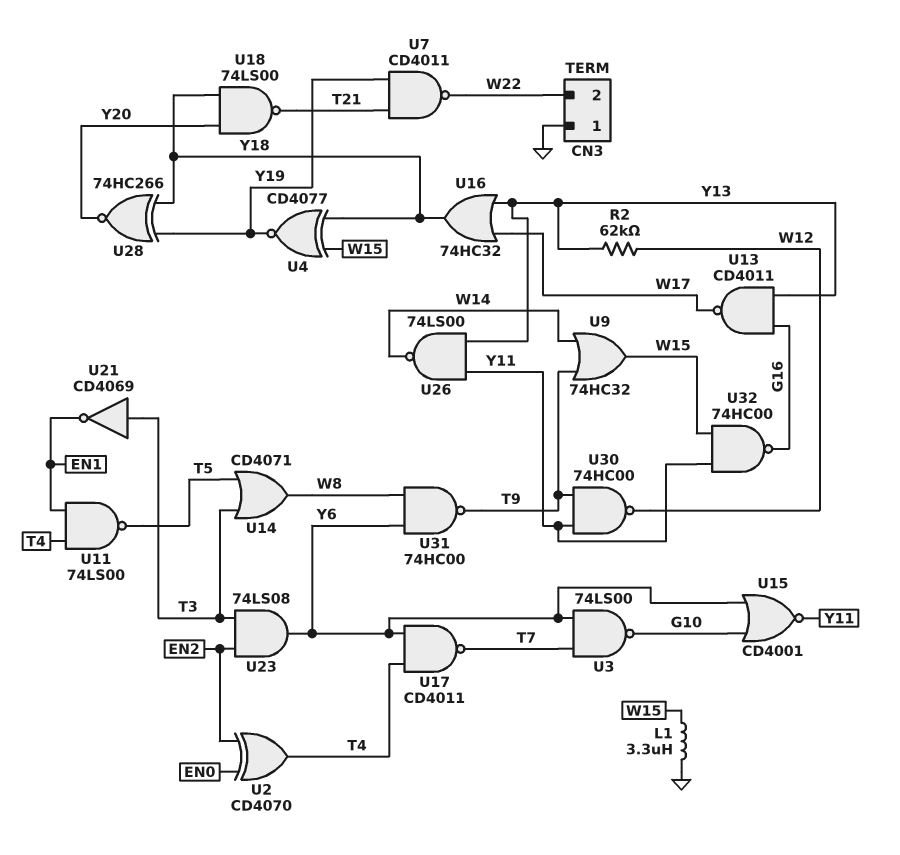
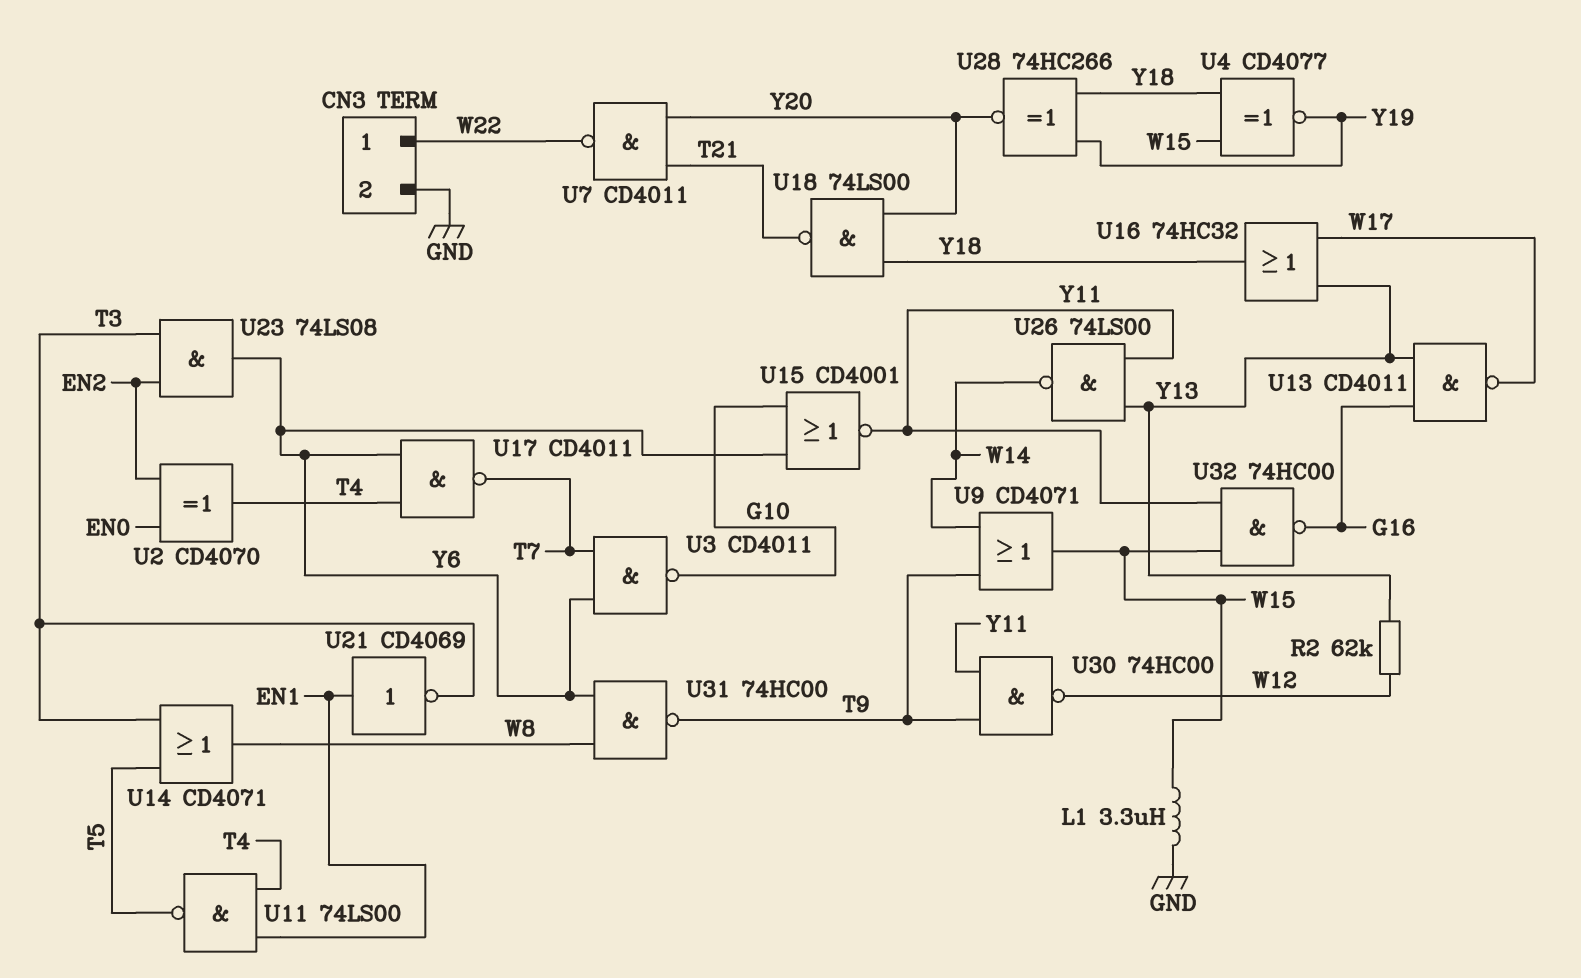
CN3 pin 1: GND -> W22
CN3 pin 2: W22 -> GND
U3: NAND 74LS00 (in T7, in Y6, out G10) -> NAND CD4011 (in T7, in Y6, out G10)
U7: NAND CD4011 (in T21, in Y19, out W22) -> NAND CD4011 (in T21, in Y20, out W22)
U9: OR 74HC32 (in T9, in W14, out W15) -> OR CD4071 (in T9, in W14, out W15)
U21: NOT CD4069 (in T3, out EN1) -> NOT CD4069 (in EN1, out T3)

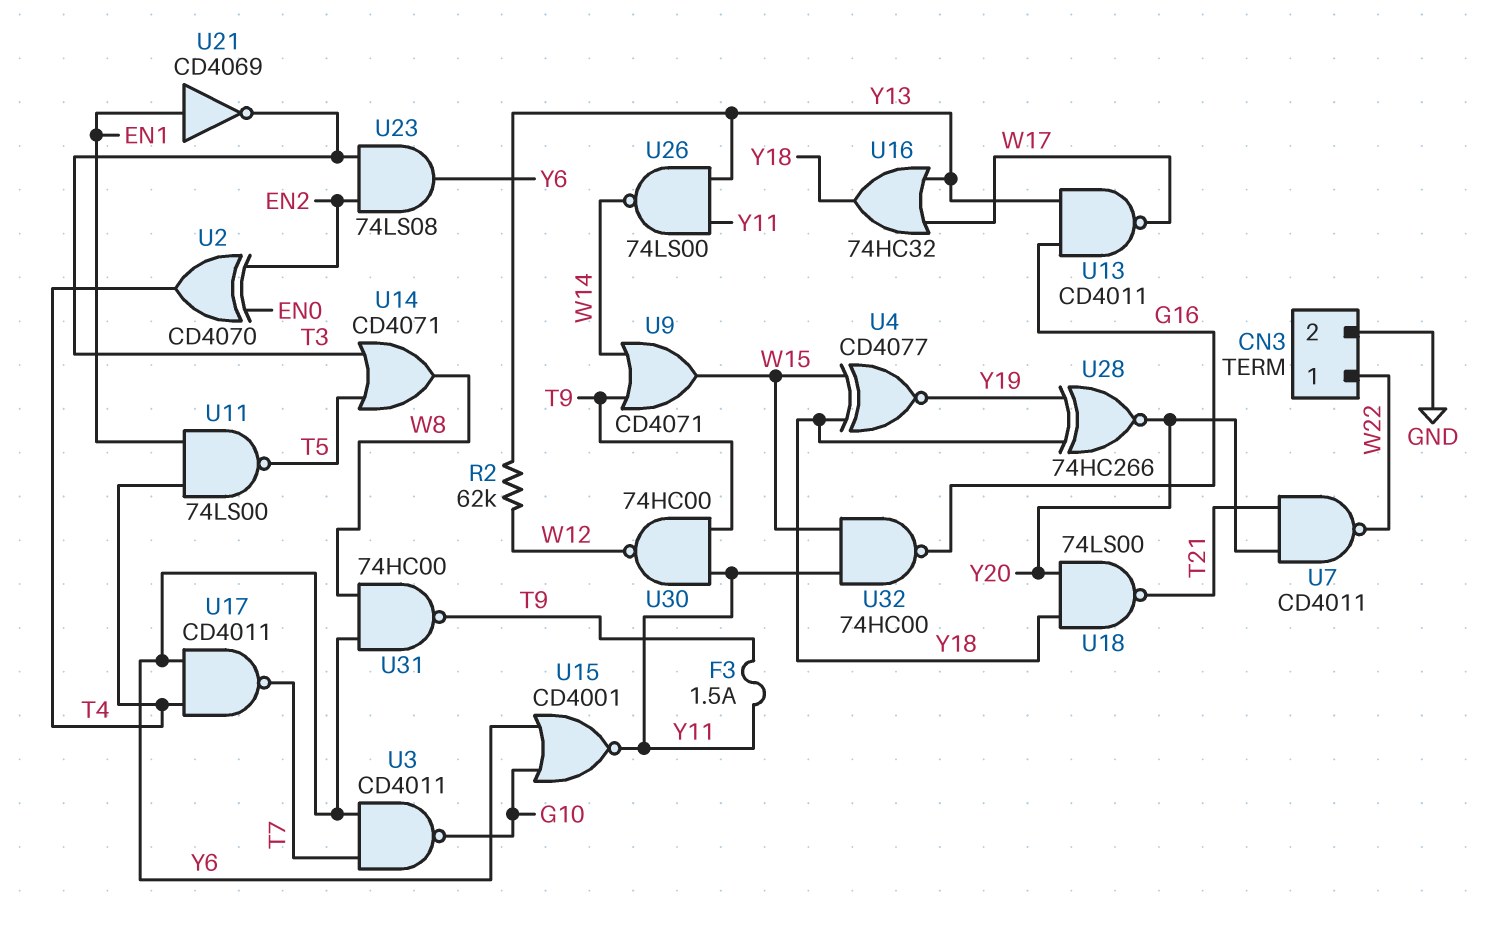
F3: none -> 1.5A (T9, Y11)
L1: 3.3uH (GND, W15) -> none

